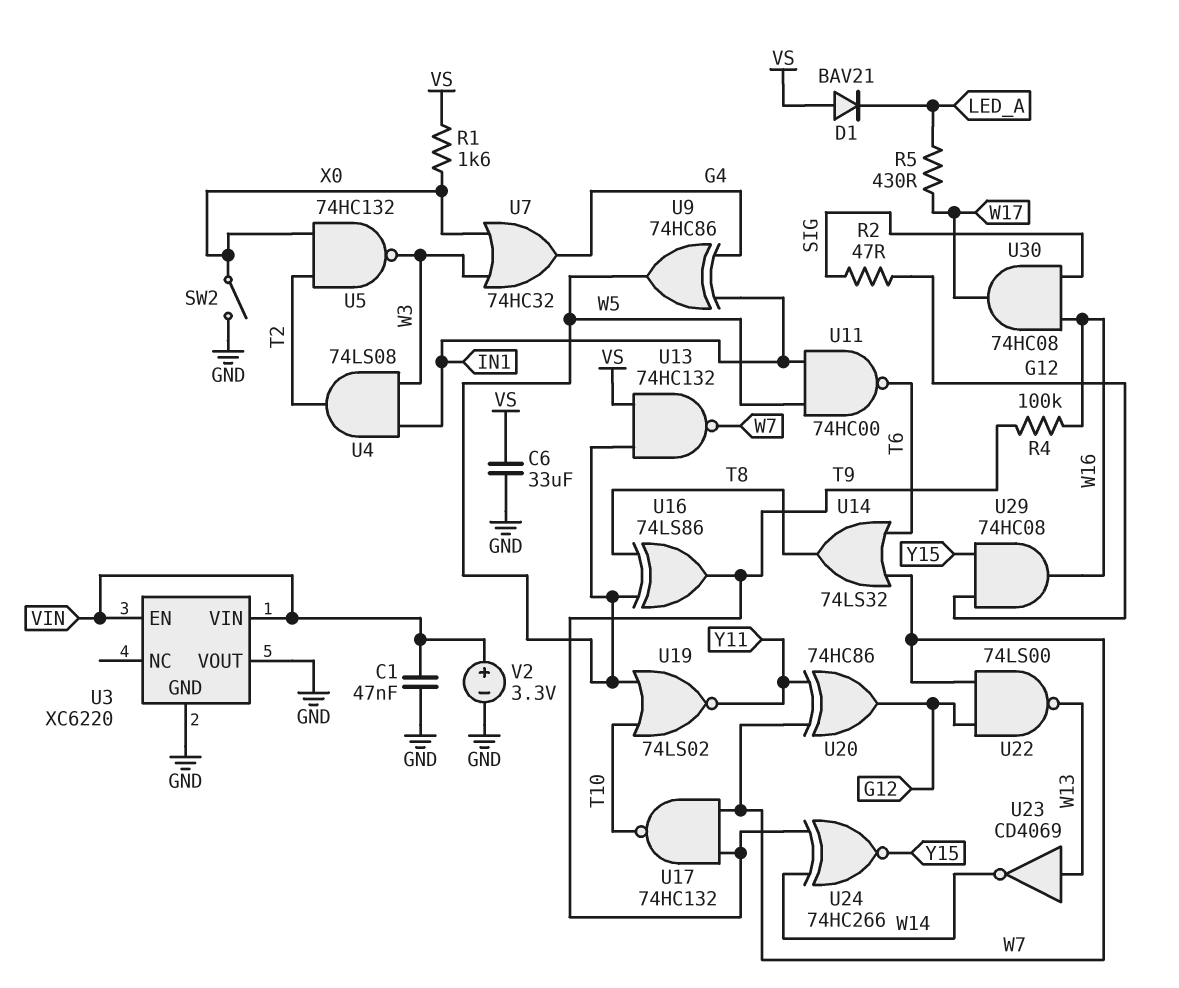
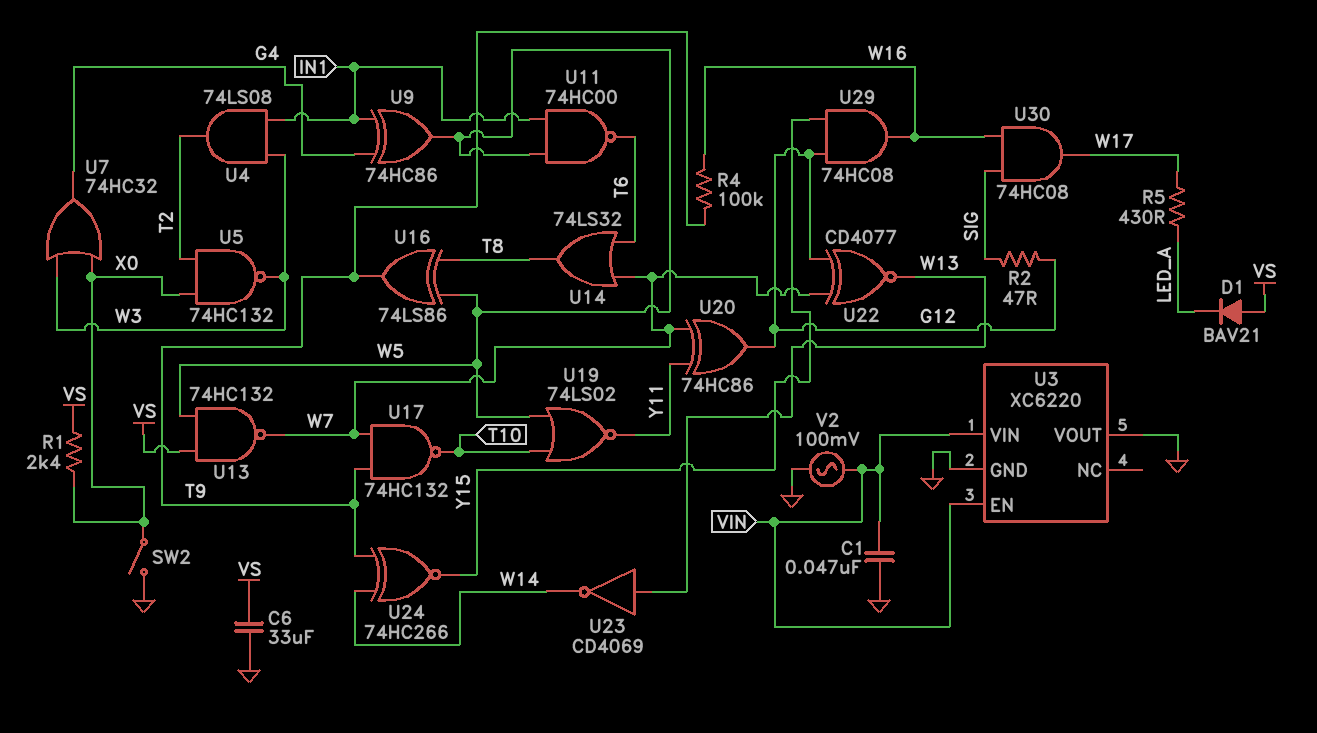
R1: 1.6k (VS, X0) -> 2.4k (VS, X0)
U22: NAND 74LS00 (in G12, in W7, out W13) -> XNOR CD4077 (in G12, in W7, out W13)
V2: 3.3V (plus VIN, minus GND) -> AC 100mV (GND, VIN)

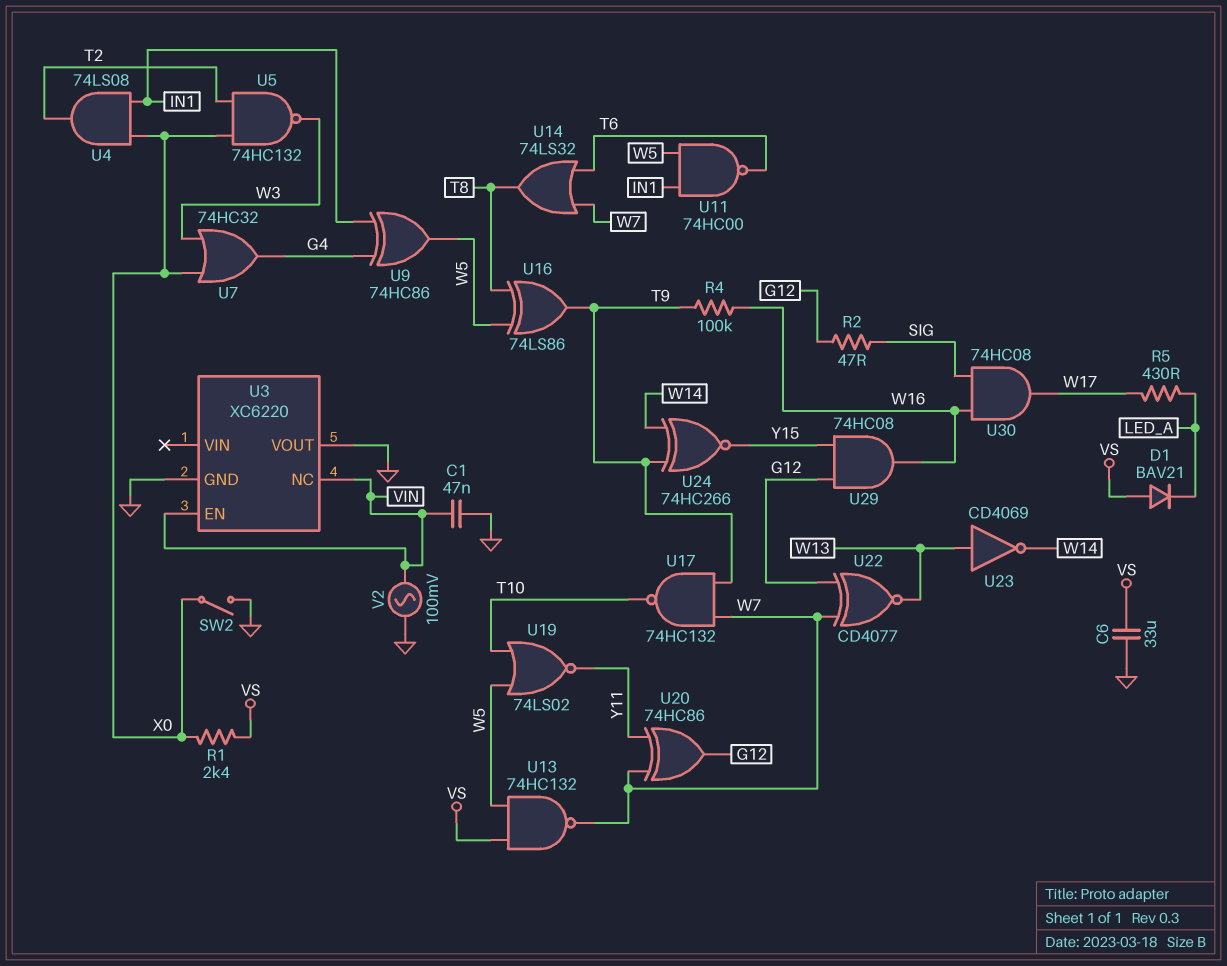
U3 pin NC: none -> VIN
U3 pin VIN: VIN -> none
U4: AND 74LS08 (in IN1, in W3, out T2) -> AND 74LS08 (in IN1, in X0, out T2)

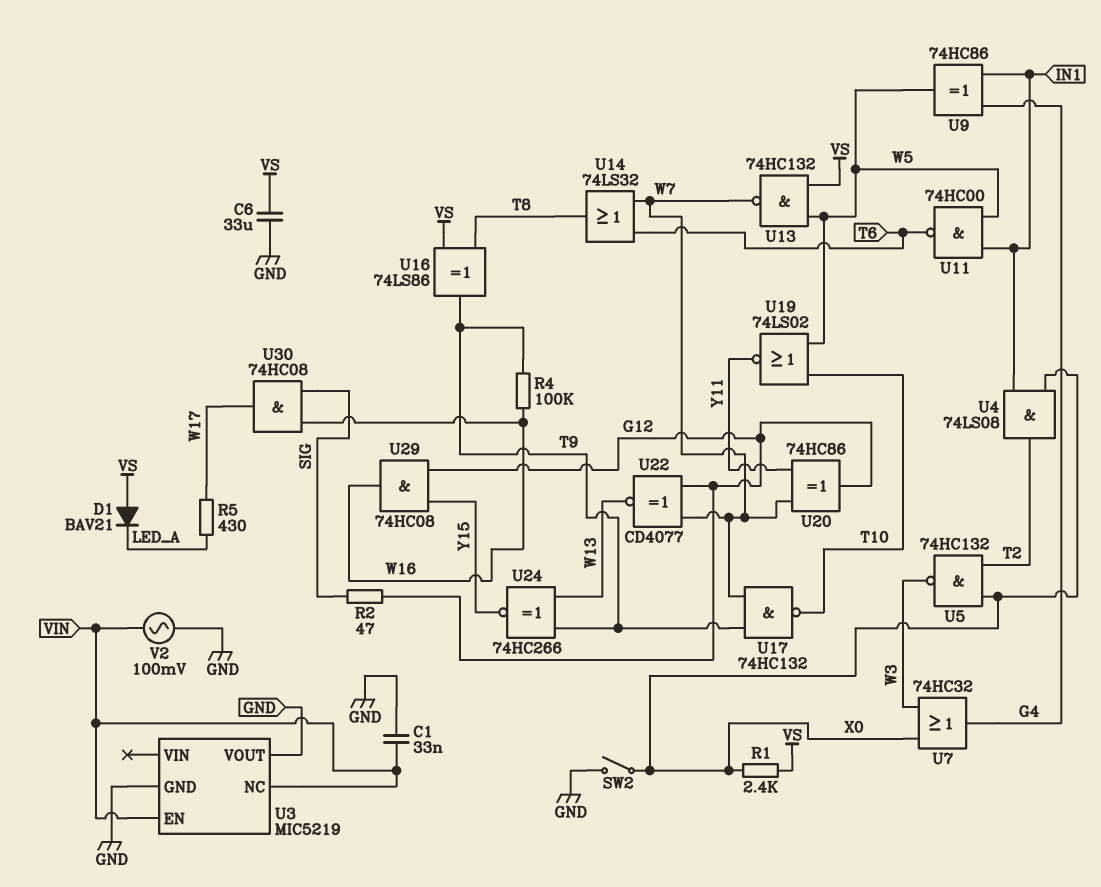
C1: 47nF (GND, VIN) -> 33nF (GND, VIN)
U3: XC6220 -> MIC5219
U16: XOR 74LS86 (in T8, in W5, out T9) -> XOR 74LS86 (in T8, in VS, out T9)
U23: NOT CD4069 (in W13, out W14) -> none
U24: XNOR 74HC266 (in T9, in W14, out Y15) -> XNOR 74HC266 (in T9, in W13, out Y15)

